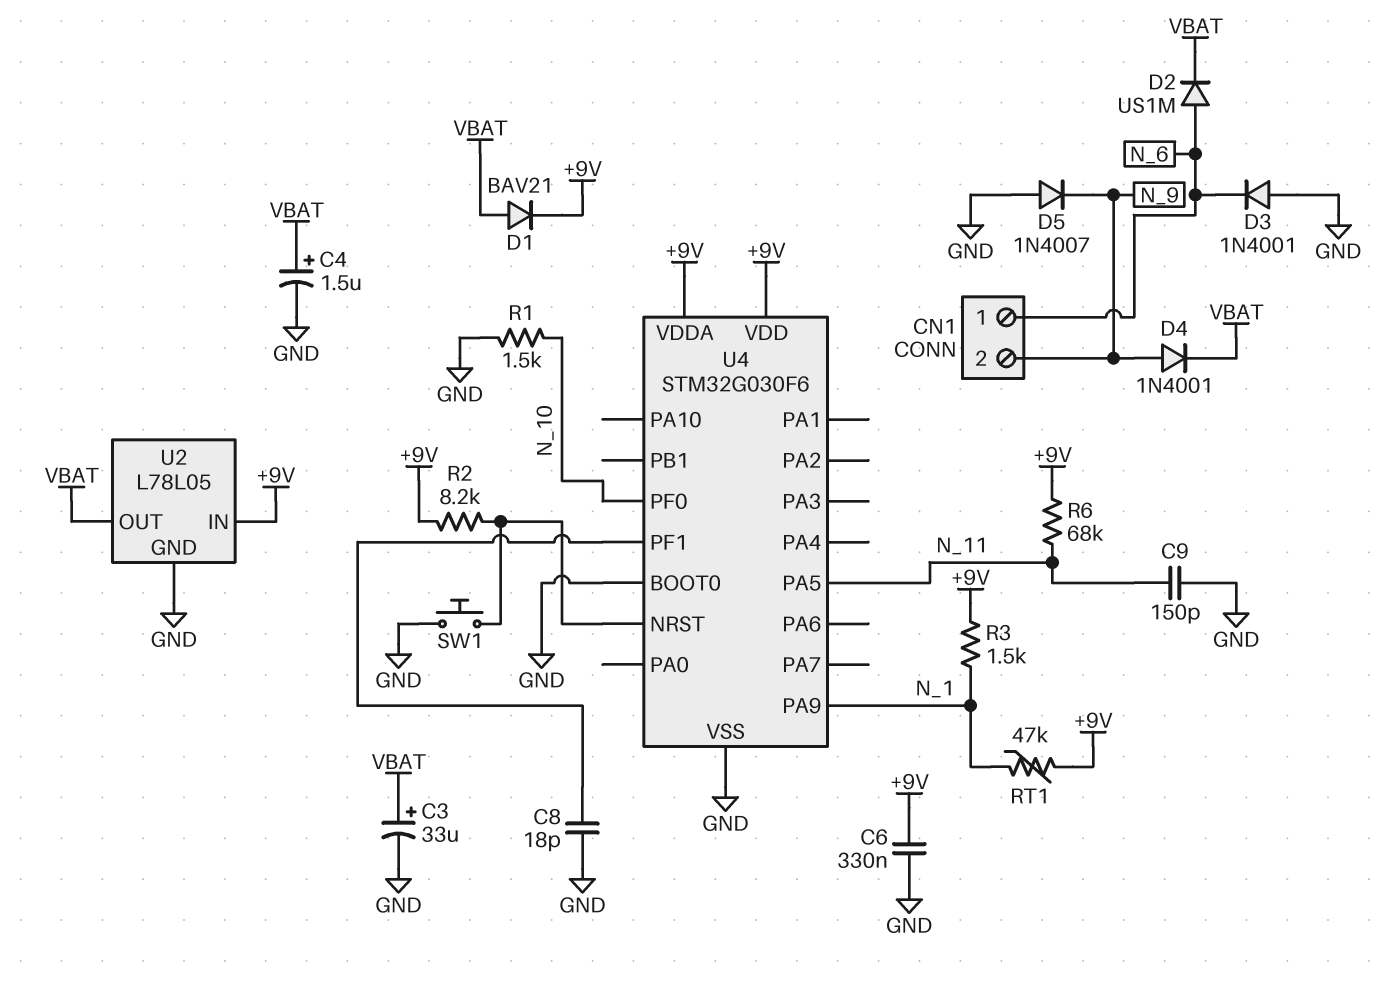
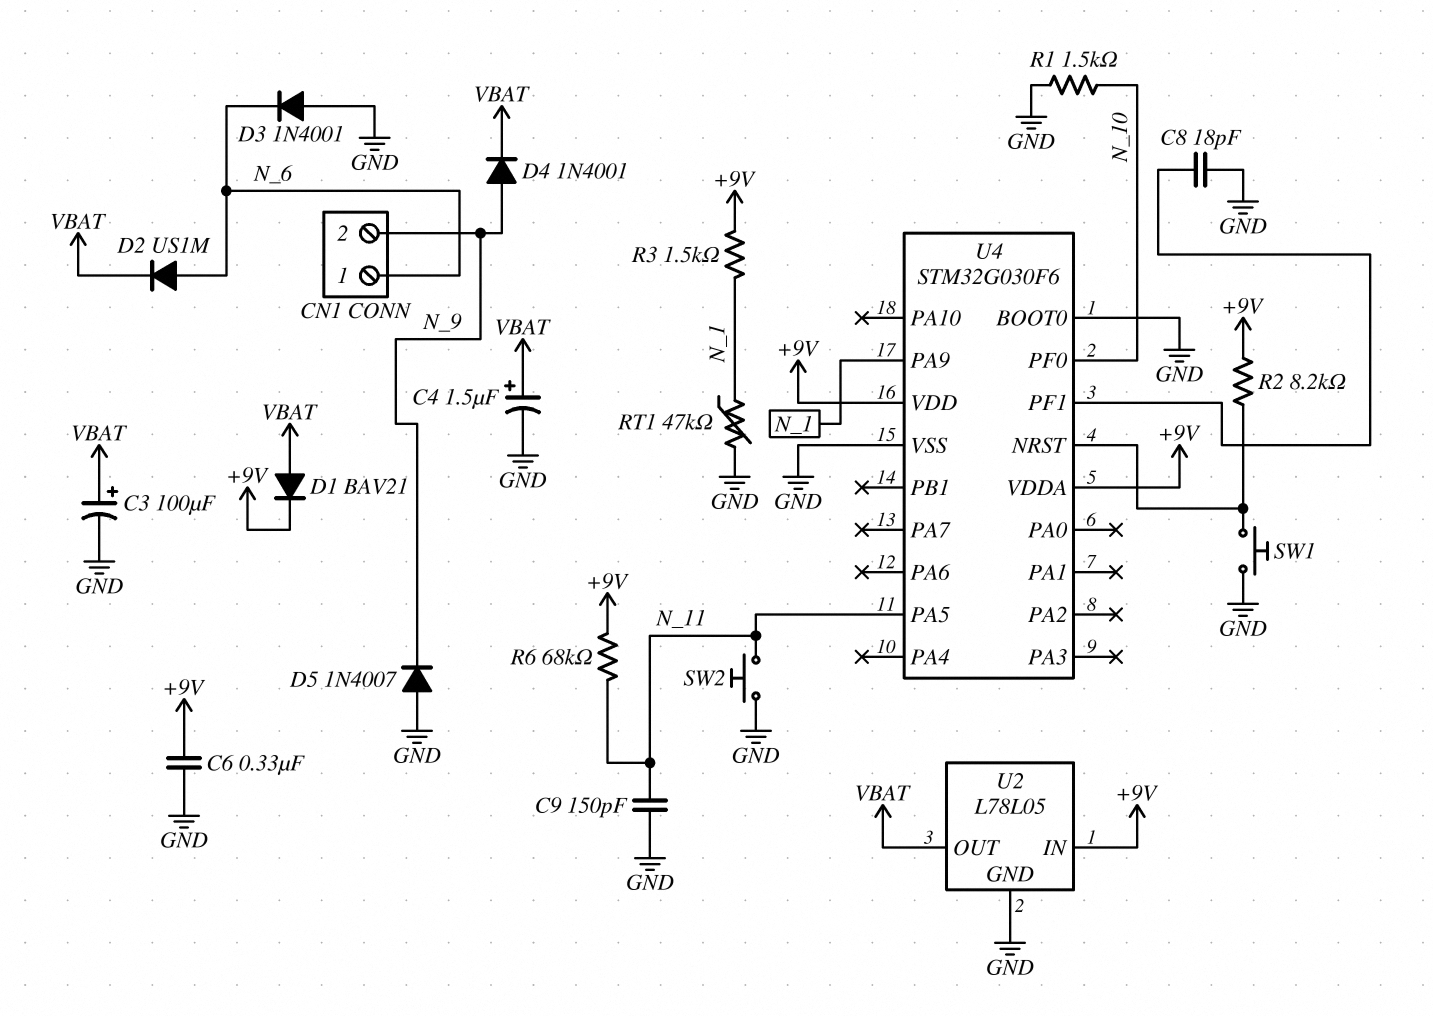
C3: 33uF (plus VBAT, minus GND) -> 100uF (plus VBAT, minus GND)
RT1: 47k (+9V, N_1) -> 47k (GND, N_1)
SW2: none -> button (GND, N_11)

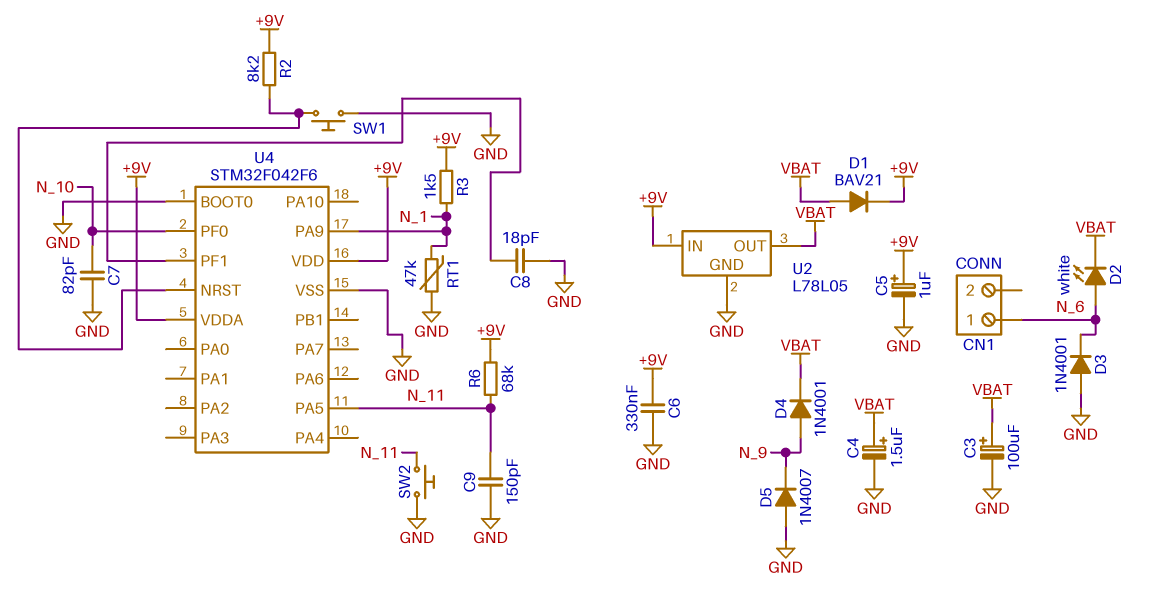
C5: none -> 1uF (plus +9V, minus GND)
C7: none -> 82pF (GND, N_10)
CN1 pin 2: N_9 -> none
D2: diode US1M (A N_6, K VBAT) -> LED white (A N_6, K VBAT)
R1: 1.5k (GND, N_10) -> none
U4: STM32G030F6 -> STM32F042F6

